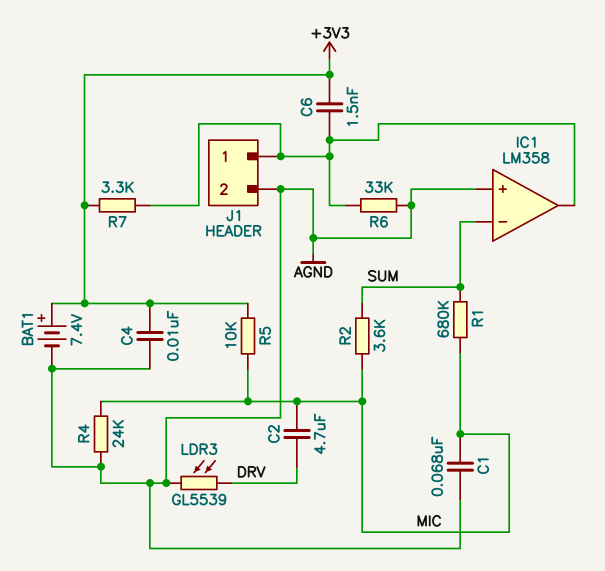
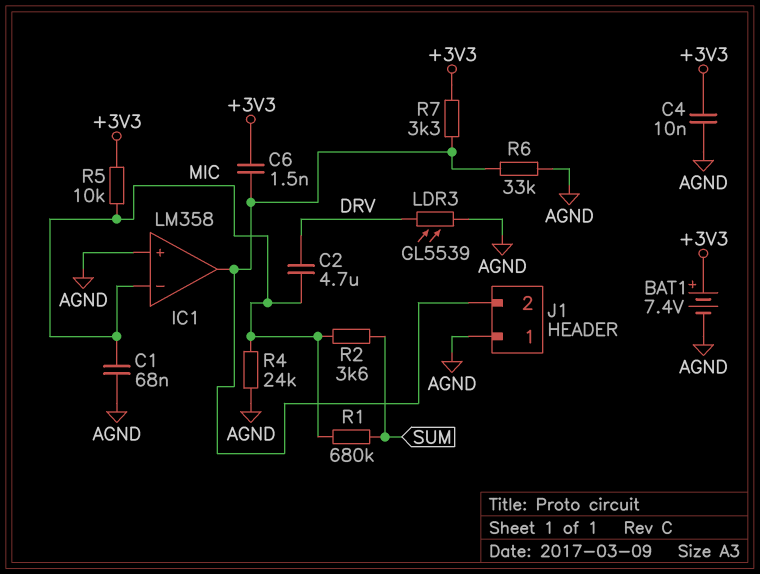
IC1 pin in-: SUM -> MIC
J1 pin 1: IC1/out -> AGND
J1 pin 2: AGND -> IC1/out

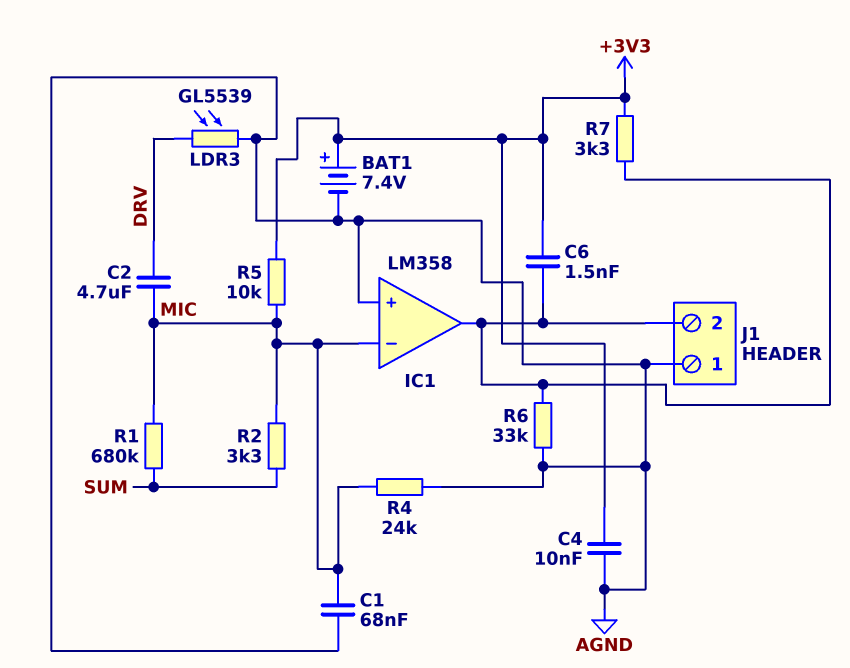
R2: 3.6k (MIC, SUM) -> 3.3k (MIC, SUM)

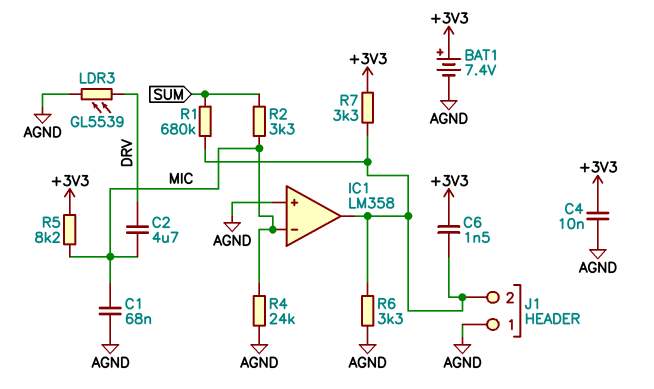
R1: 680k (MIC, SUM) -> 680k (IC1/out, SUM)
R5: 10k (+3V3, MIC) -> 8.2k (+3V3, MIC)
R6: 33k (AGND, IC1/out) -> 3.3k (AGND, IC1/out)

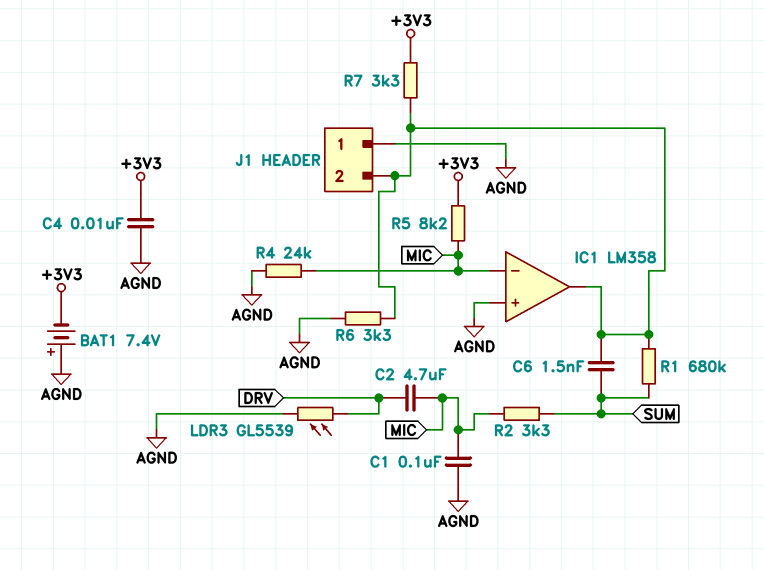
BAT1: 7.4V (plus +3V3, minus AGND) -> 7.4V (plus AGND, minus +3V3)
C1: 68nF (AGND, MIC) -> 100nF (AGND, MIC)
C6: 1.5nF (+3V3, IC1/out) -> 1.5nF (IC1/out, SUM)

